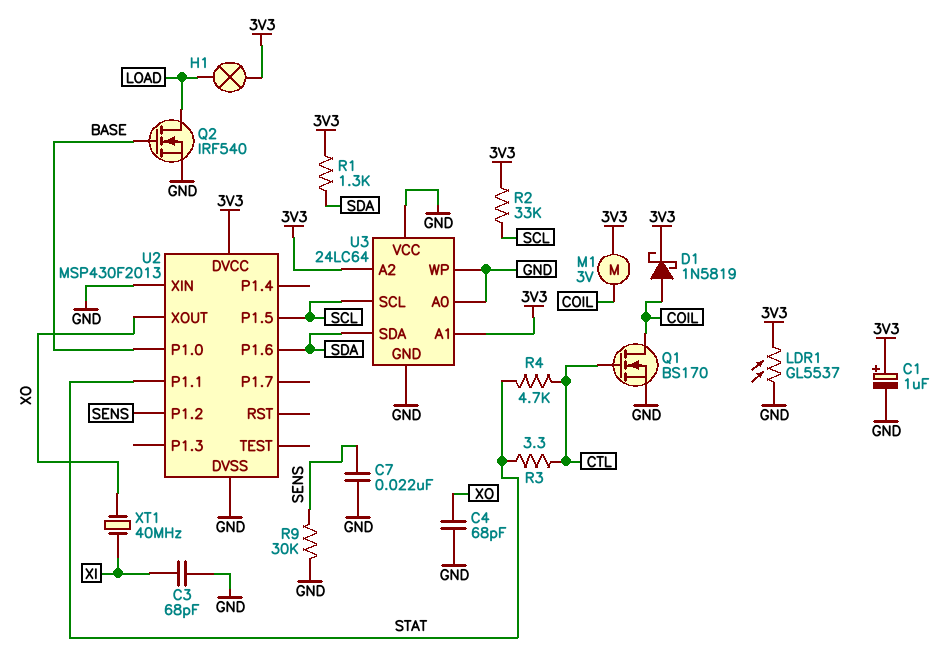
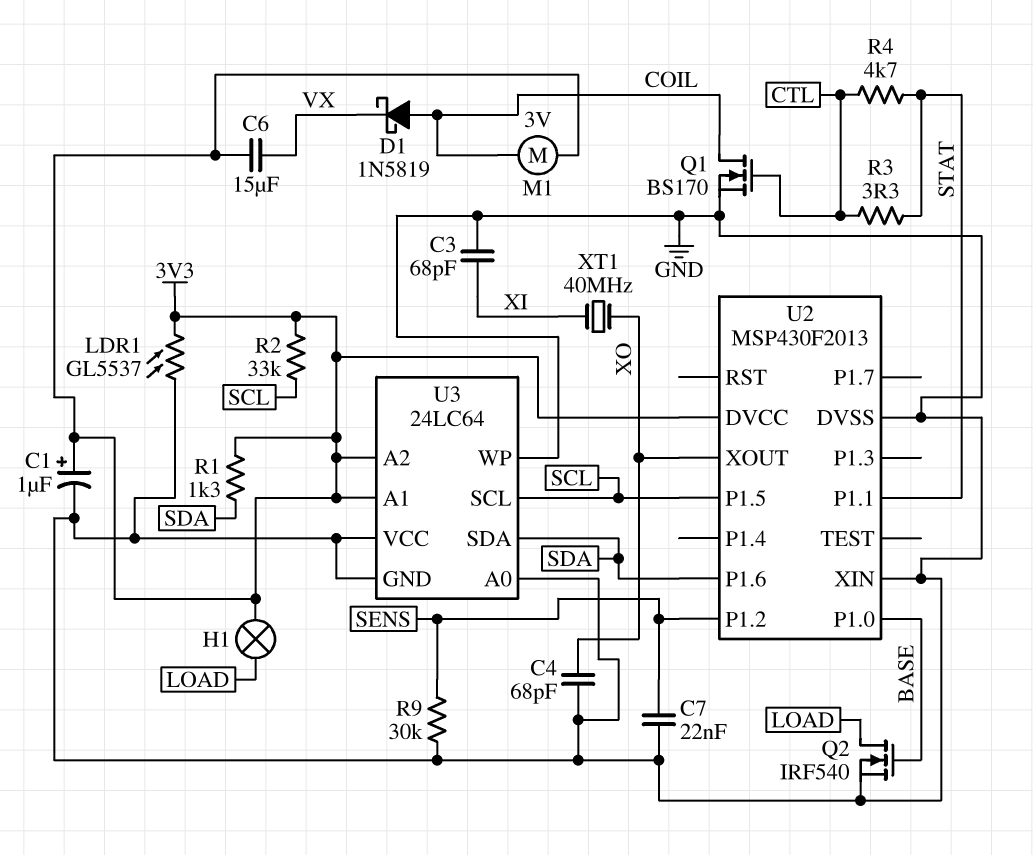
C6: none -> 15uF (3V3, VX)
D1: schottky 1N5819 (A COIL, K 3V3) -> schottky 1N5819 (A COIL, K VX)

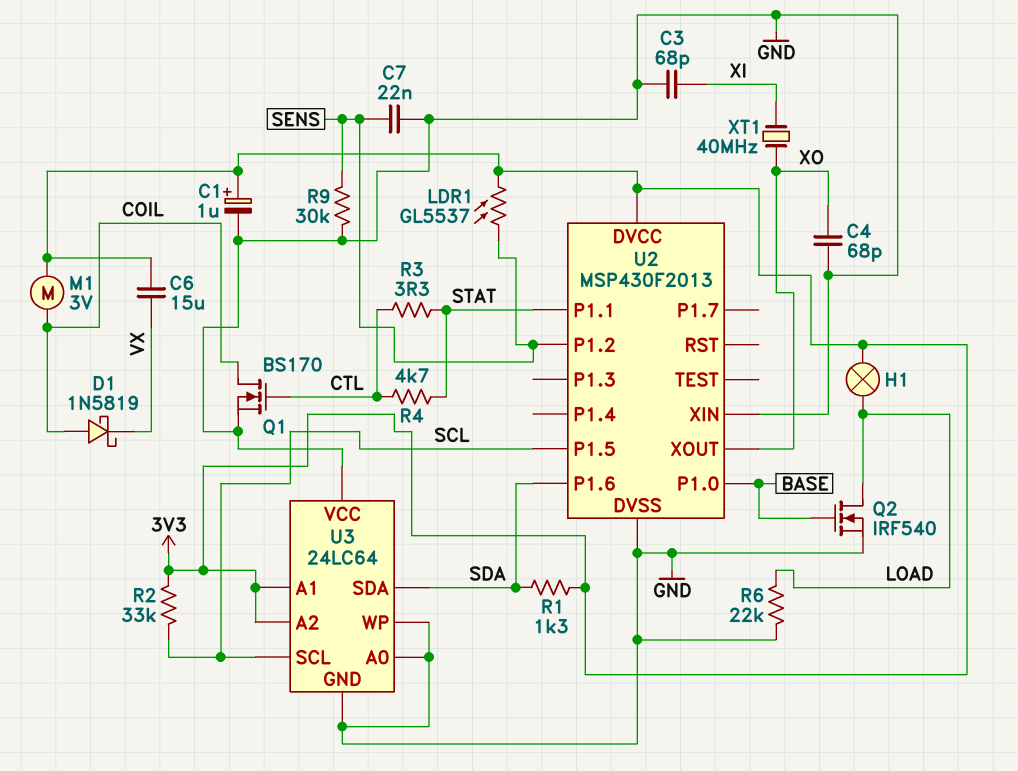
LDR1: GL5537 (3V3, GND) -> GL5537 (3V3, SENS)
R6: none -> 22k (GND, LOAD)

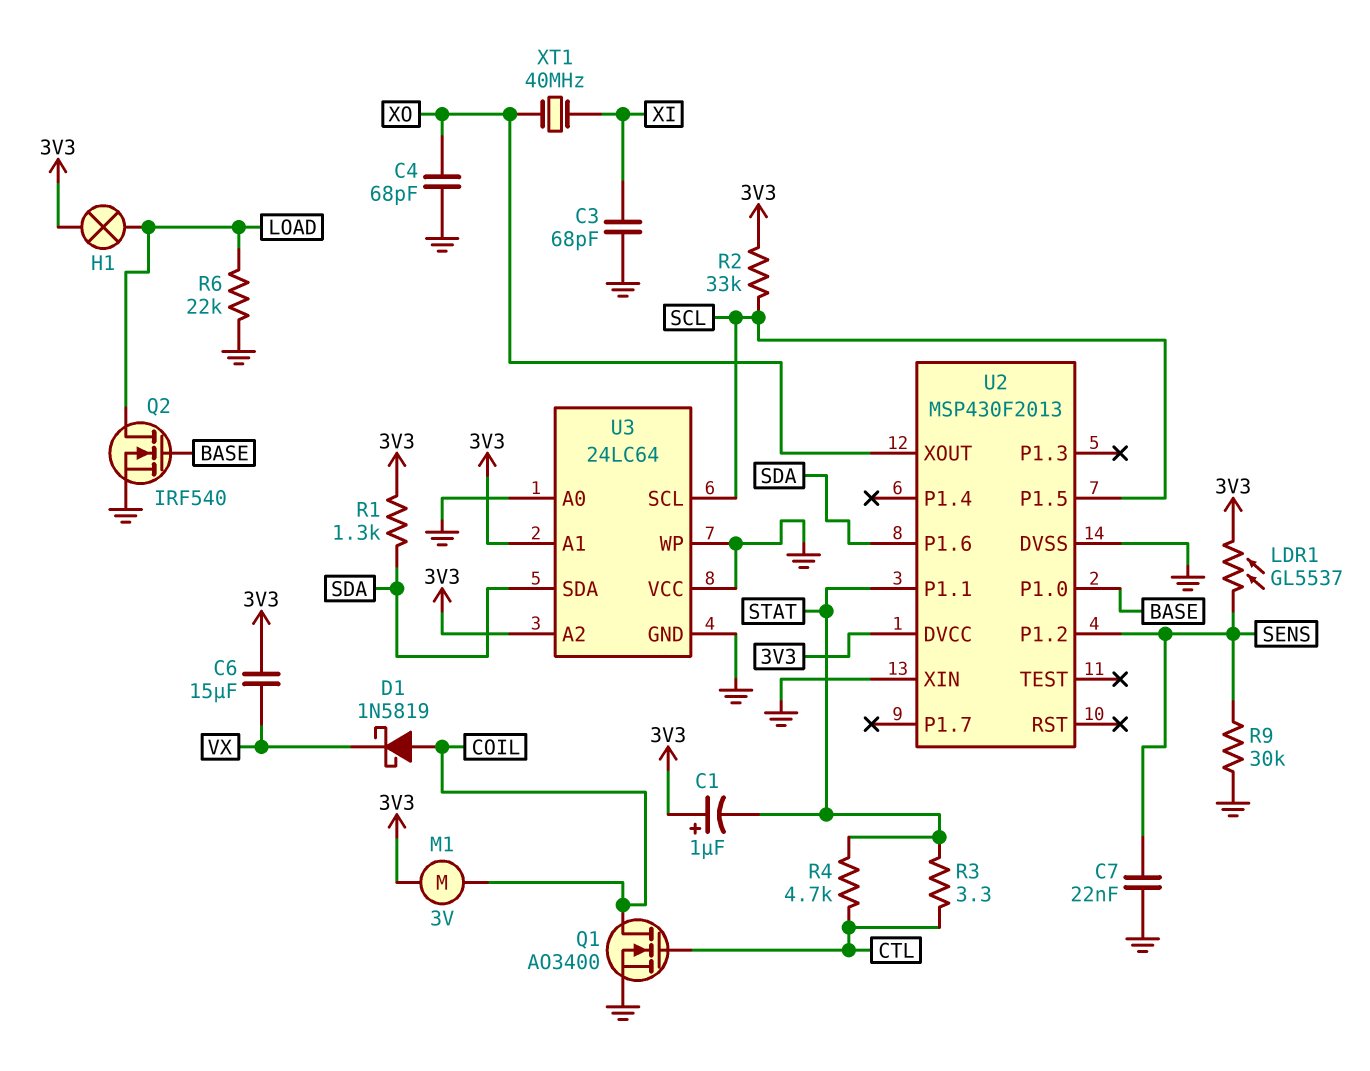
C1: 1uF (plus 3V3, minus GND) -> 1uF (plus 3V3, minus STAT)
Q1: NMOS BS170 (G CTL, D COIL, S GND) -> NMOS AO3400 (G CTL, D COIL, S GND)

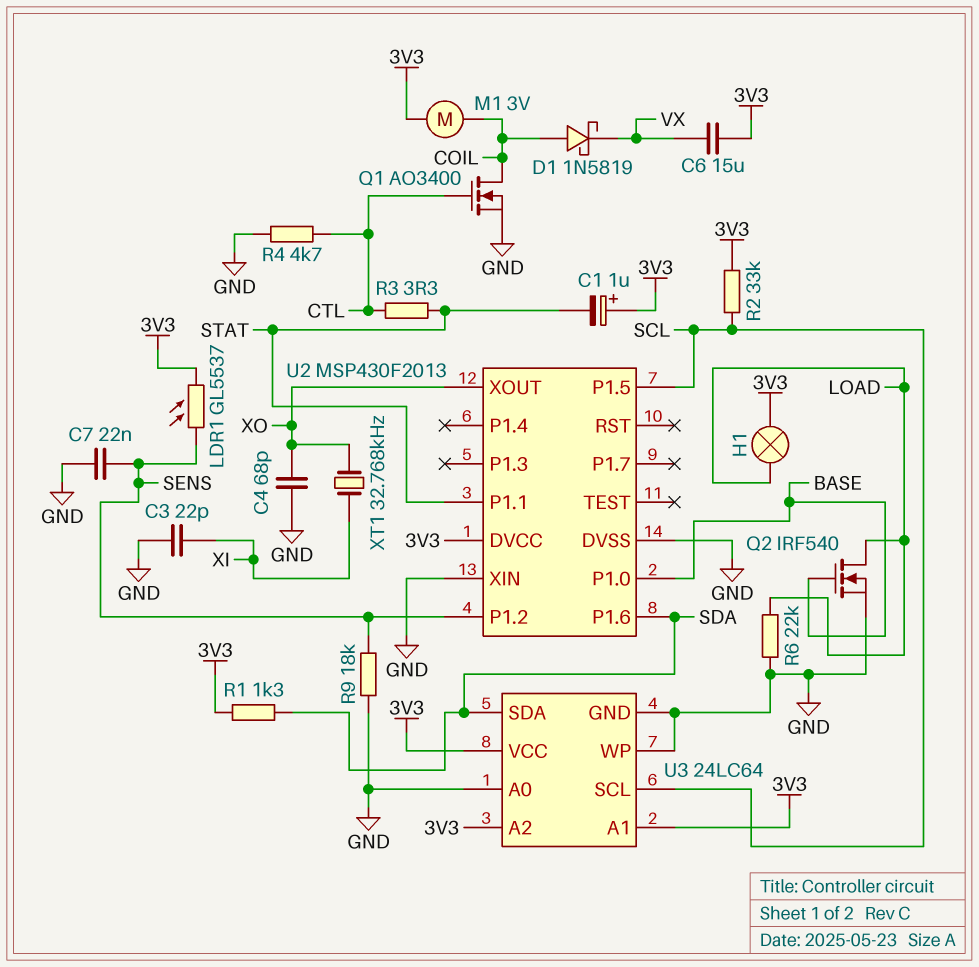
C3: 68pF (GND, XI) -> 22pF (GND, XI)
R4: 4.7k (CTL, STAT) -> 4.7k (CTL, GND)
R9: 30k (GND, SENS) -> 18k (GND, SENS)
U3 pin VCC: GND -> 3V3
XT1: 40MHz (XI, XO) -> 32.768kHz (XI, XO)

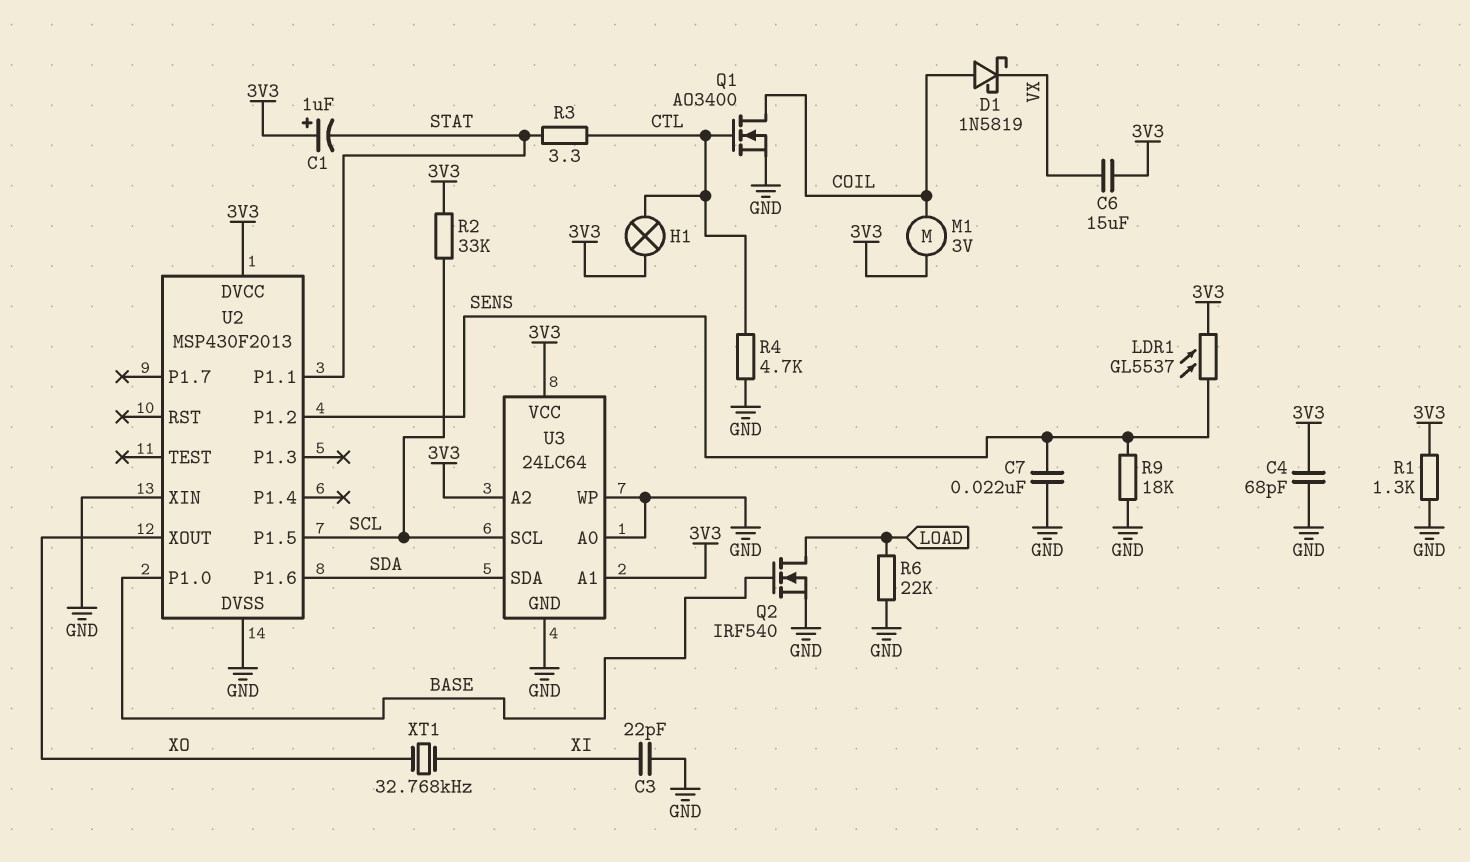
C4: 68pF (GND, XO) -> 68pF (3V3, GND)
H1: lamp (3V3, LOAD) -> lamp (3V3, CTL)
R1: 1.3k (3V3, SDA) -> 1.3k (3V3, GND)

